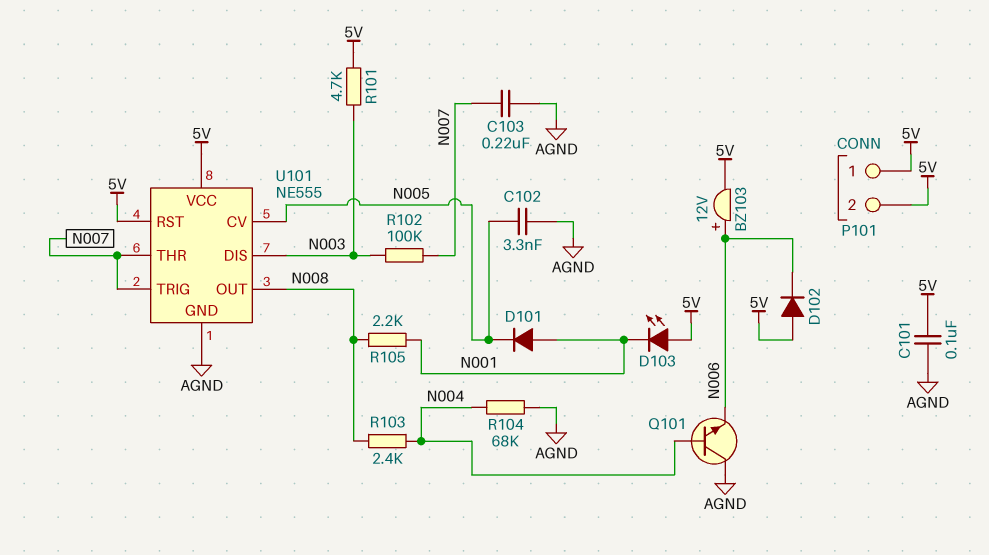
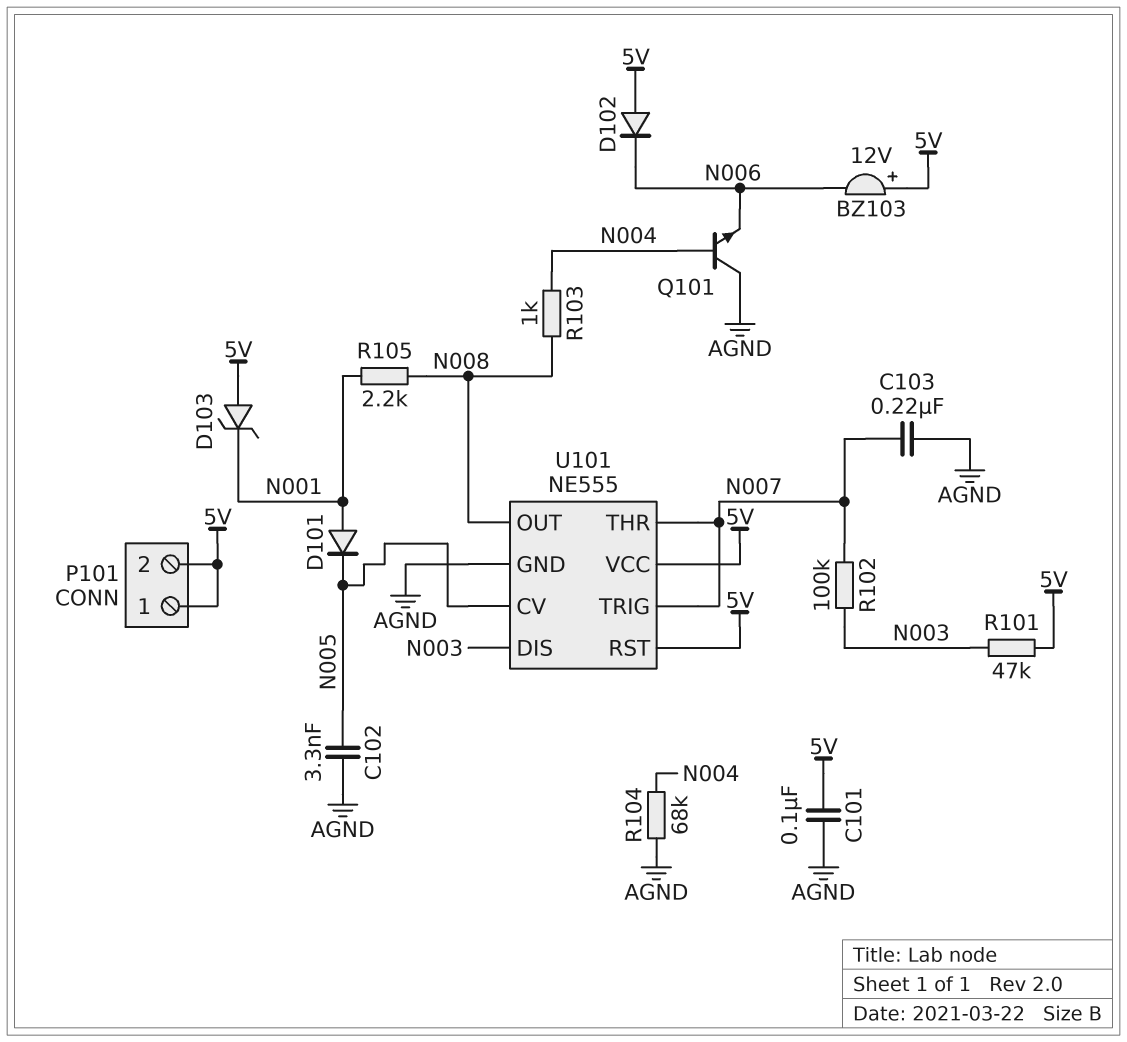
BZ103: buzzer 12V (plus N006, minus 5V) -> buzzer 12V (plus 5V, minus N006)
D103: LED (A 5V, K N001) -> zener (A 5V, K N001)
R101: 4.7k (5V, N003) -> 47k (5V, N003)
R103: 2.4k (N004, N008) -> 1k (N004, N008)

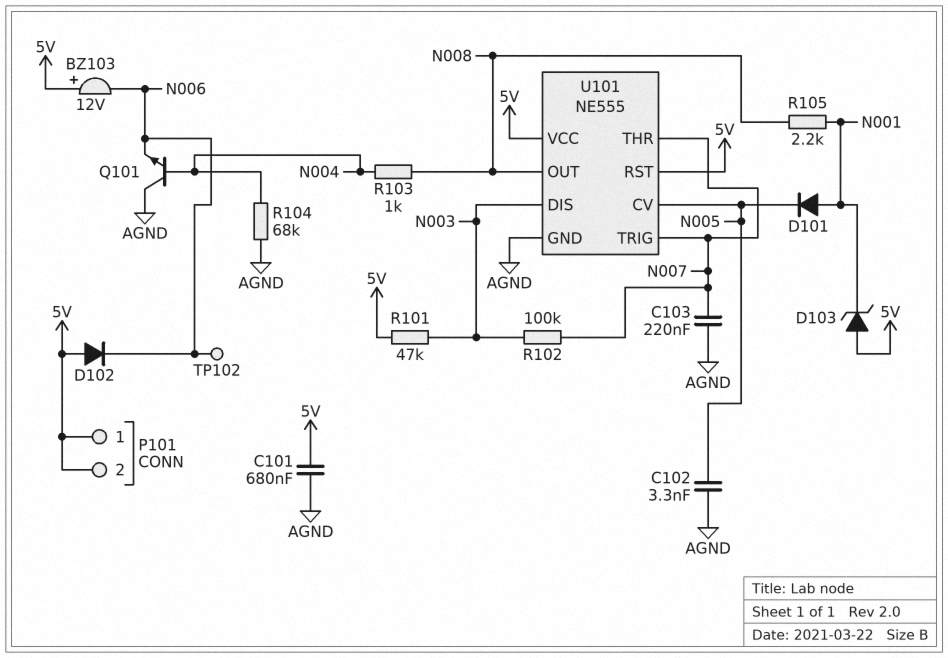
C101: 100nF (5V, AGND) -> 680nF (5V, AGND)
TP102: none -> test point (N006)

